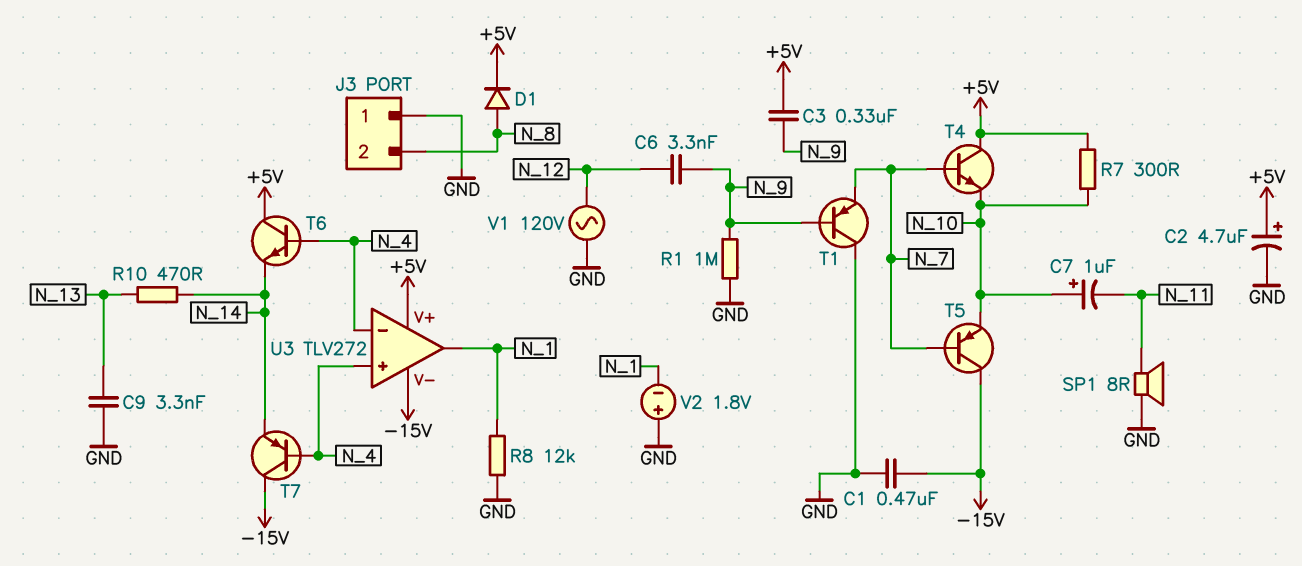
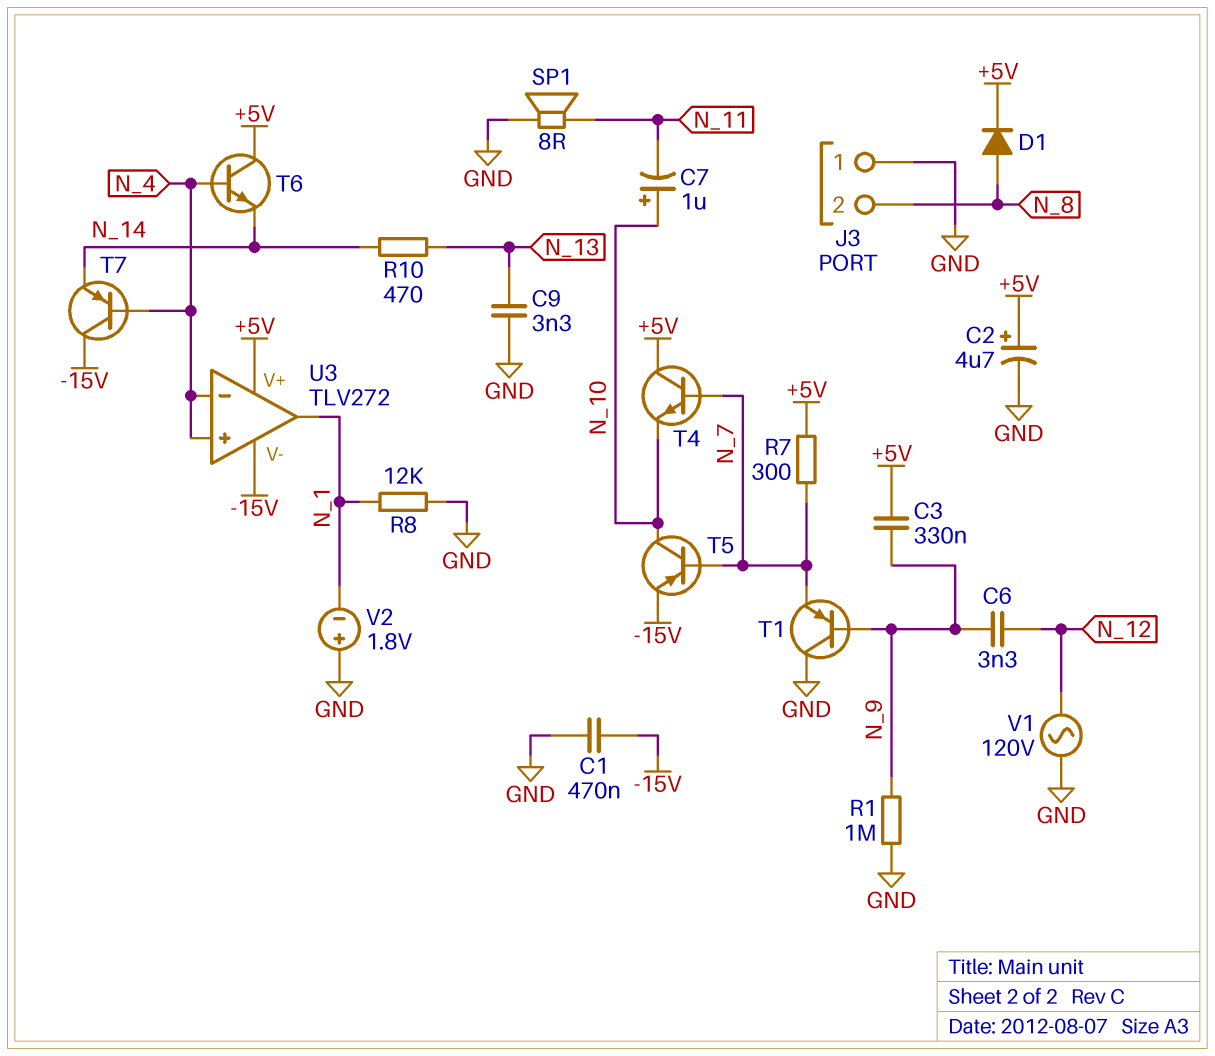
R7: 300 (+5V, N_10) -> 300 (+5V, N_7)
T5: PNP (B N_7, C -15V, E N_10) -> PNP (B N_7, C N_10, E -15V)

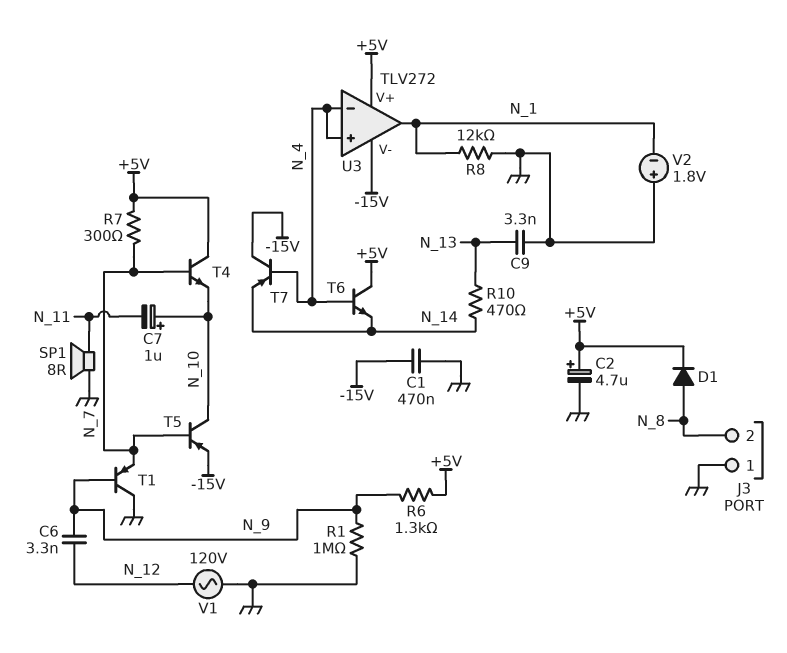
C3: 330nF (+5V, N_9) -> none
R6: none -> 1.3k (+5V, N_9)

